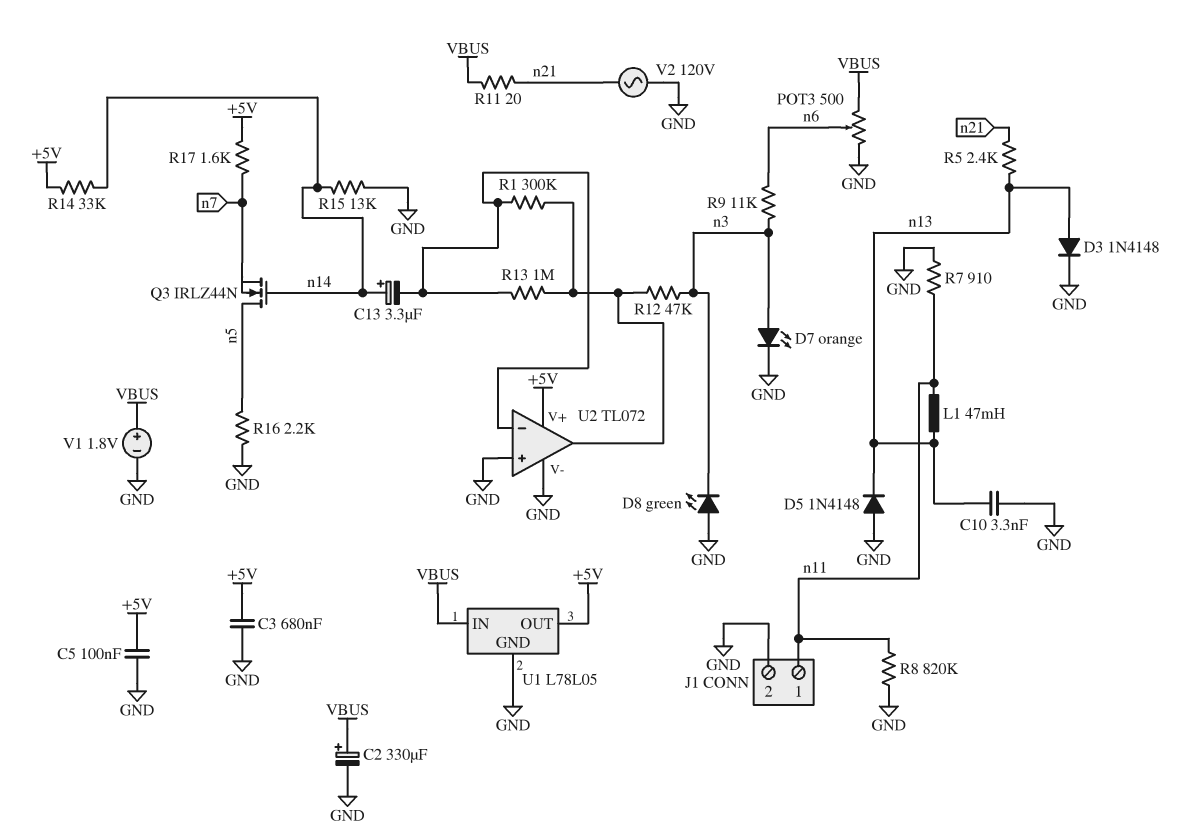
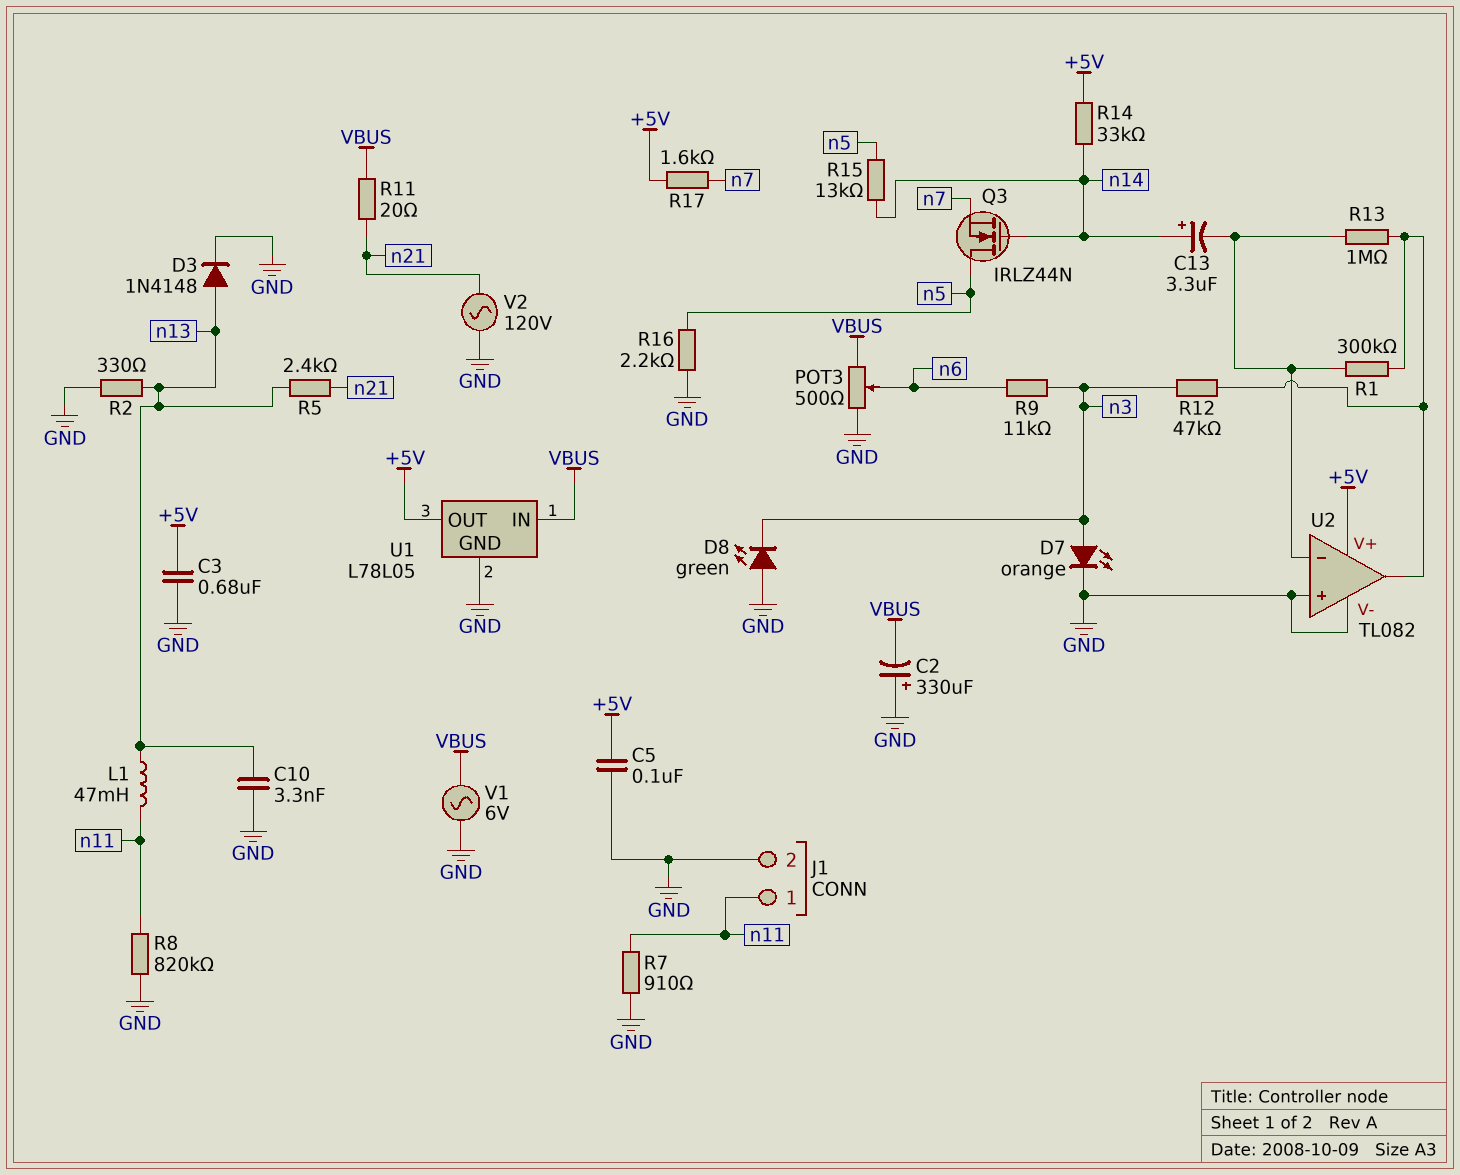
C2: 330uF (plus VBUS, minus GND) -> 330uF (plus GND, minus VBUS)
D5: diode 1N4148 (A GND, K n13) -> none
R2: none -> 330 (GND, n13)
R15: 13k (GND, n14) -> 13k (n5, n14)
U2: TL072 -> TL082
V1: 1.8V (plus VBUS, minus GND) -> AC 6V (GND, VBUS)

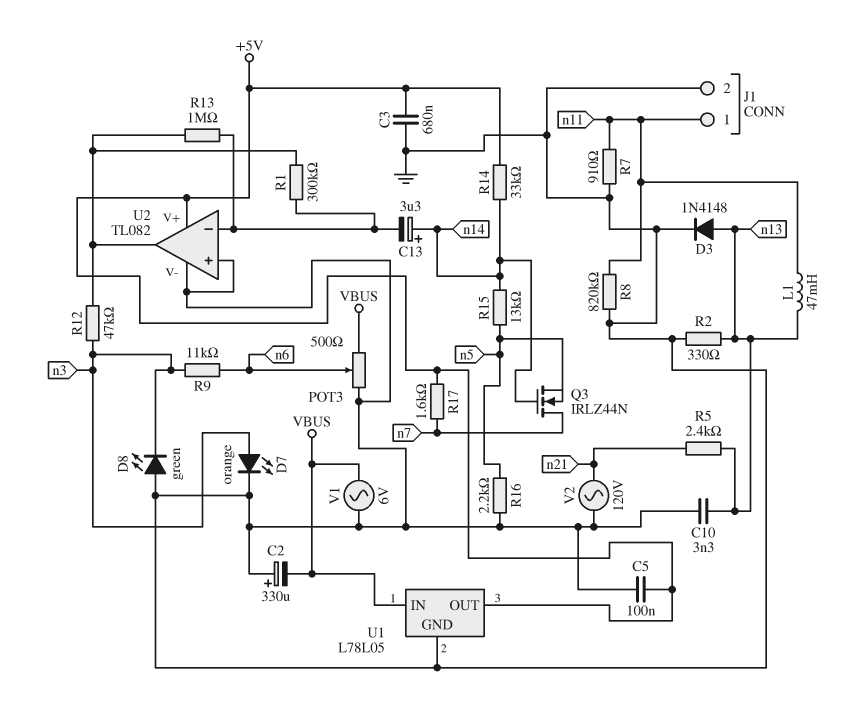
Q3: NMOS IRLZ44N (G n14, D n5, S n7) -> NMOS IRLZ44N (G n14, D n7, S n5)
R11: 20 (VBUS, n21) -> none

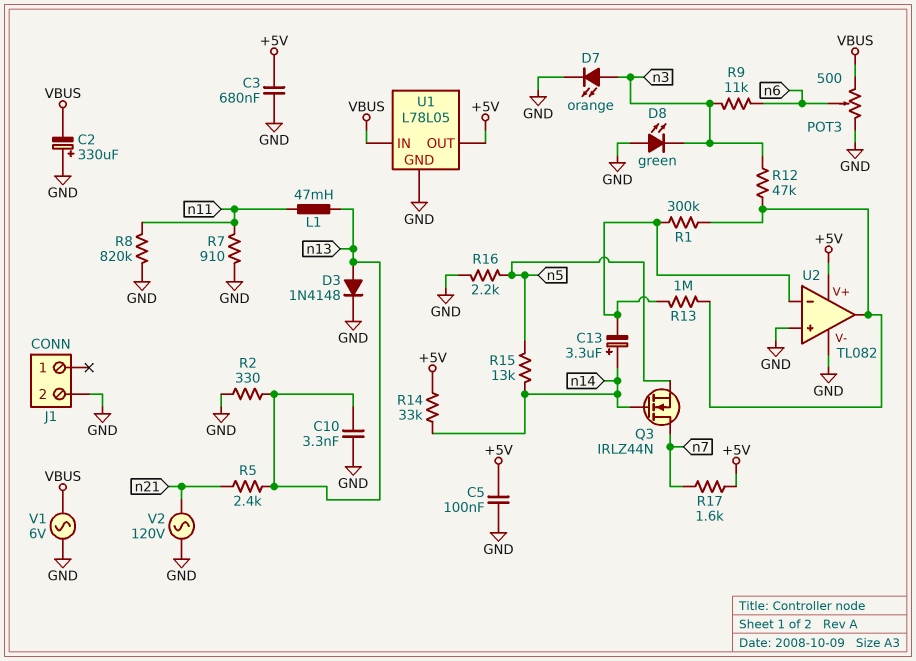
J1 pin 1: n11 -> none

